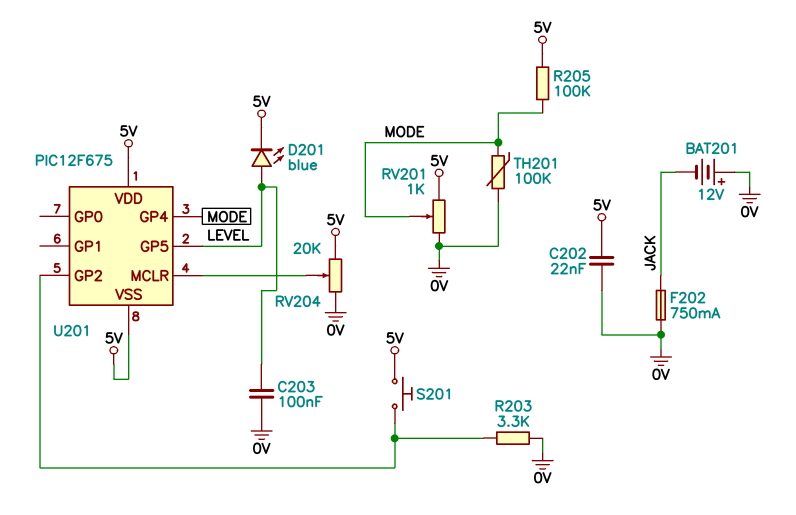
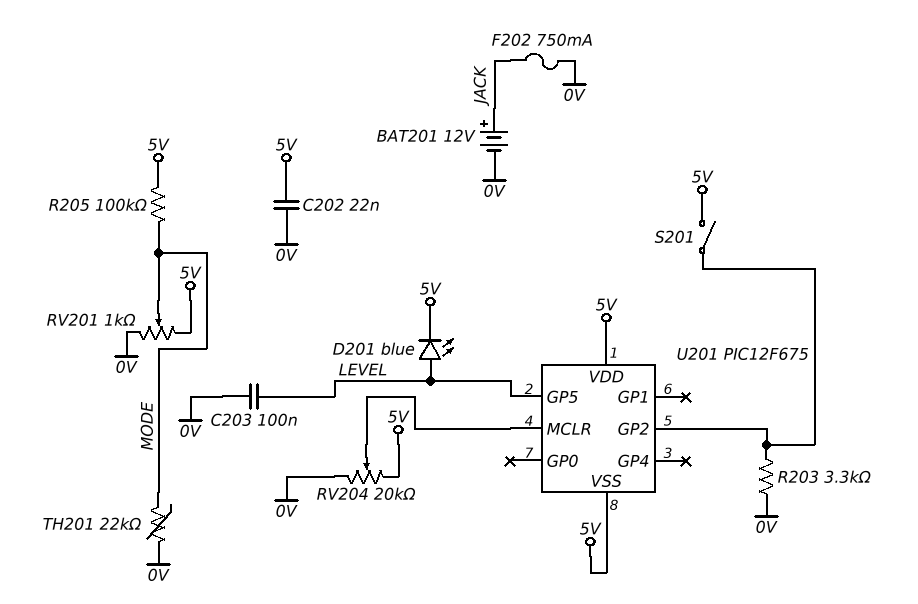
BAT201: 12V (plus 0V, minus JACK) -> 12V (plus JACK, minus 0V)
S201: button (5V, U201/GP2) -> switch (5V, U201/GP2)
TH201: 100k (0V, MODE) -> 22k (0V, MODE)
U201 pin GP4: MODE -> none

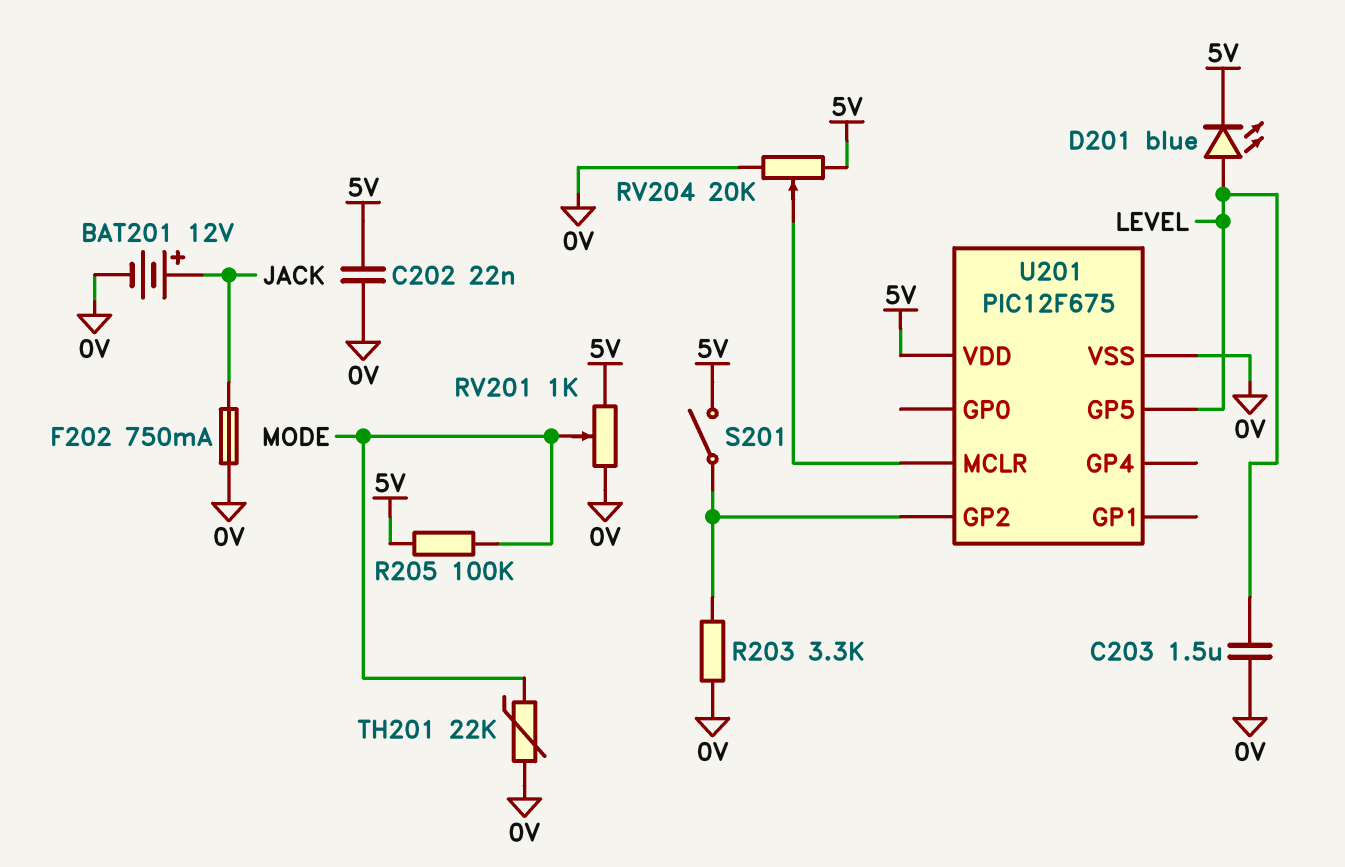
C203: 100nF (0V, LEVEL) -> 1.5uF (0V, LEVEL)
U201 pin VSS: 5V -> 0V

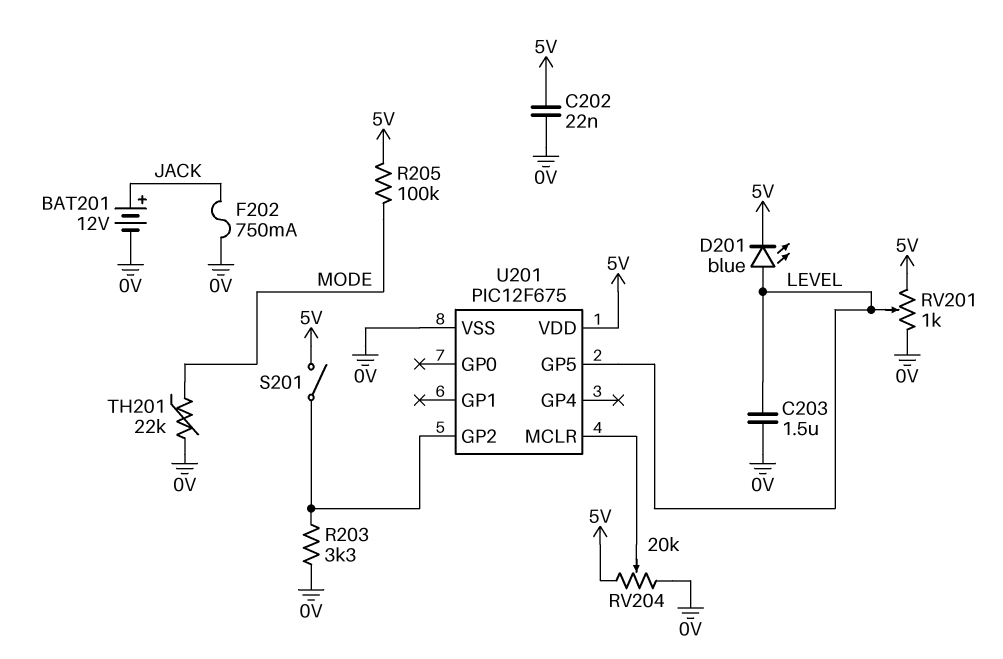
RV201: 1k (0V, 5V, wiper MODE) -> 1k (0V, 5V, wiper LEVEL)

